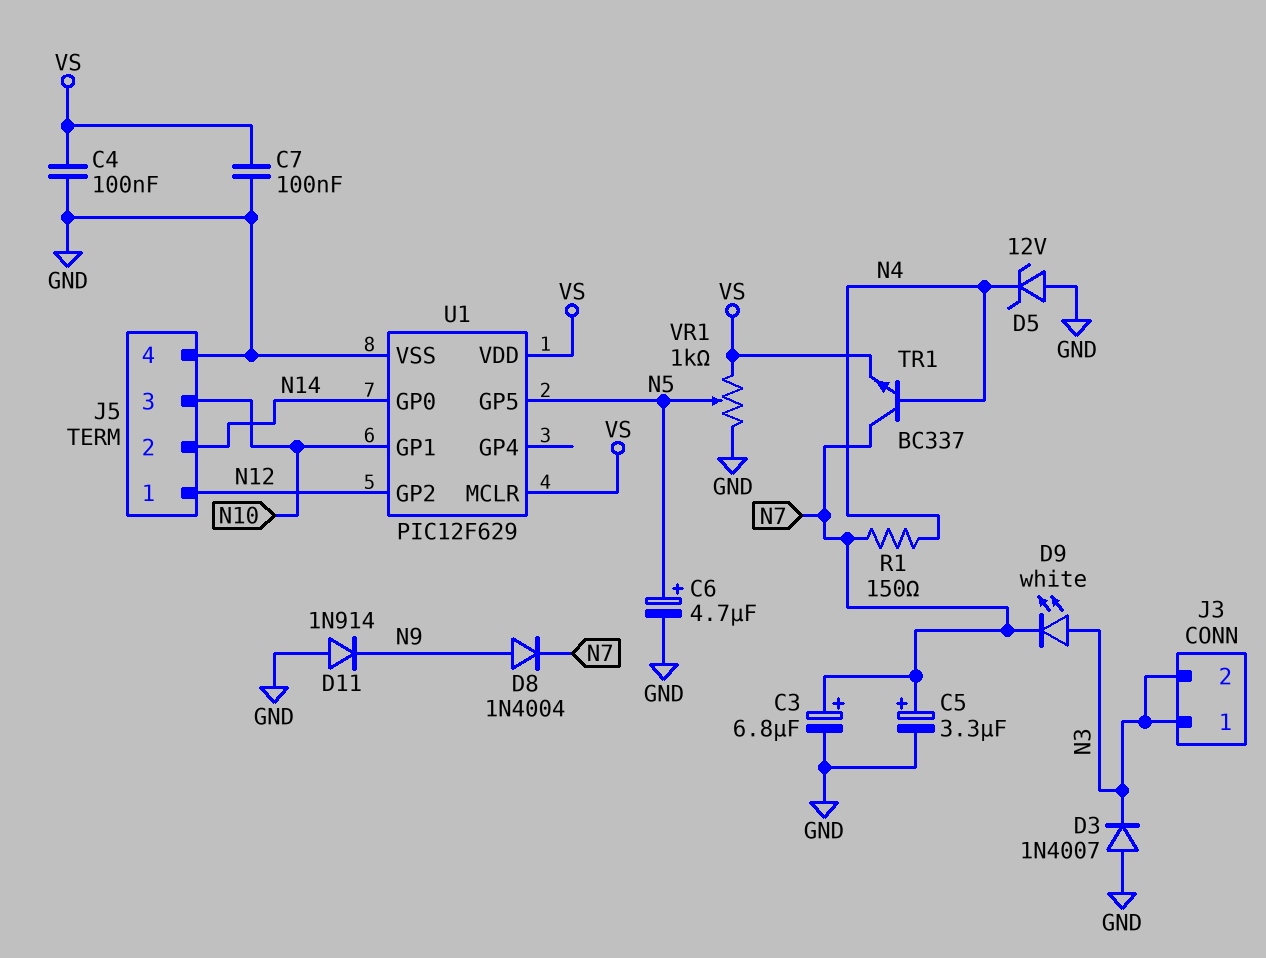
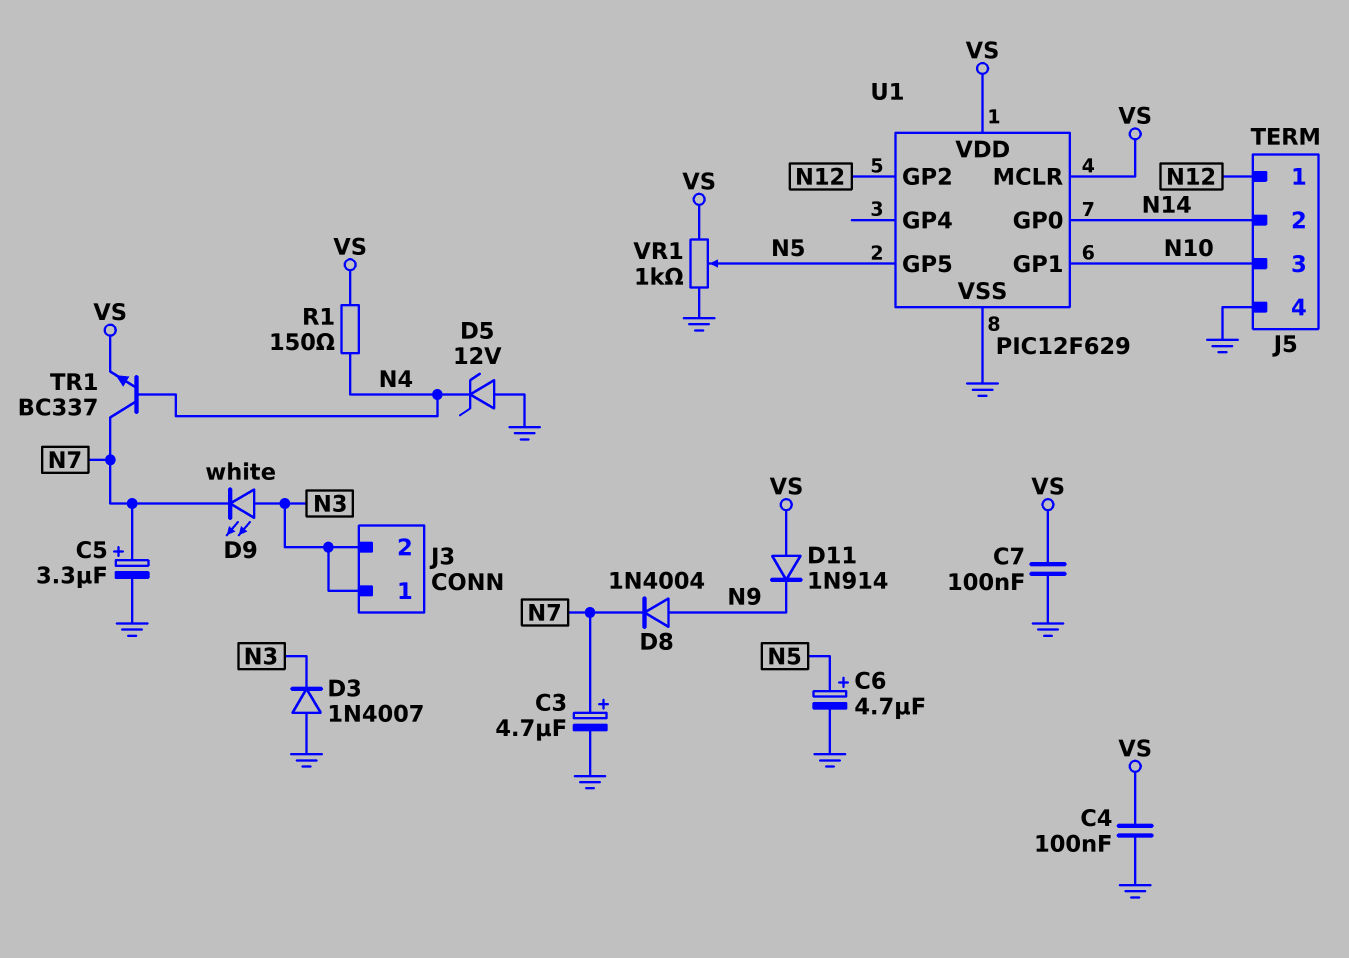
C3: 6.8uF (plus N7, minus GND) -> 4.7uF (plus N7, minus GND)
D11: diode 1N914 (A GND, K N9) -> diode 1N914 (A VS, K N9)
R1: 150 (N4, N7) -> 150 (N4, VS)

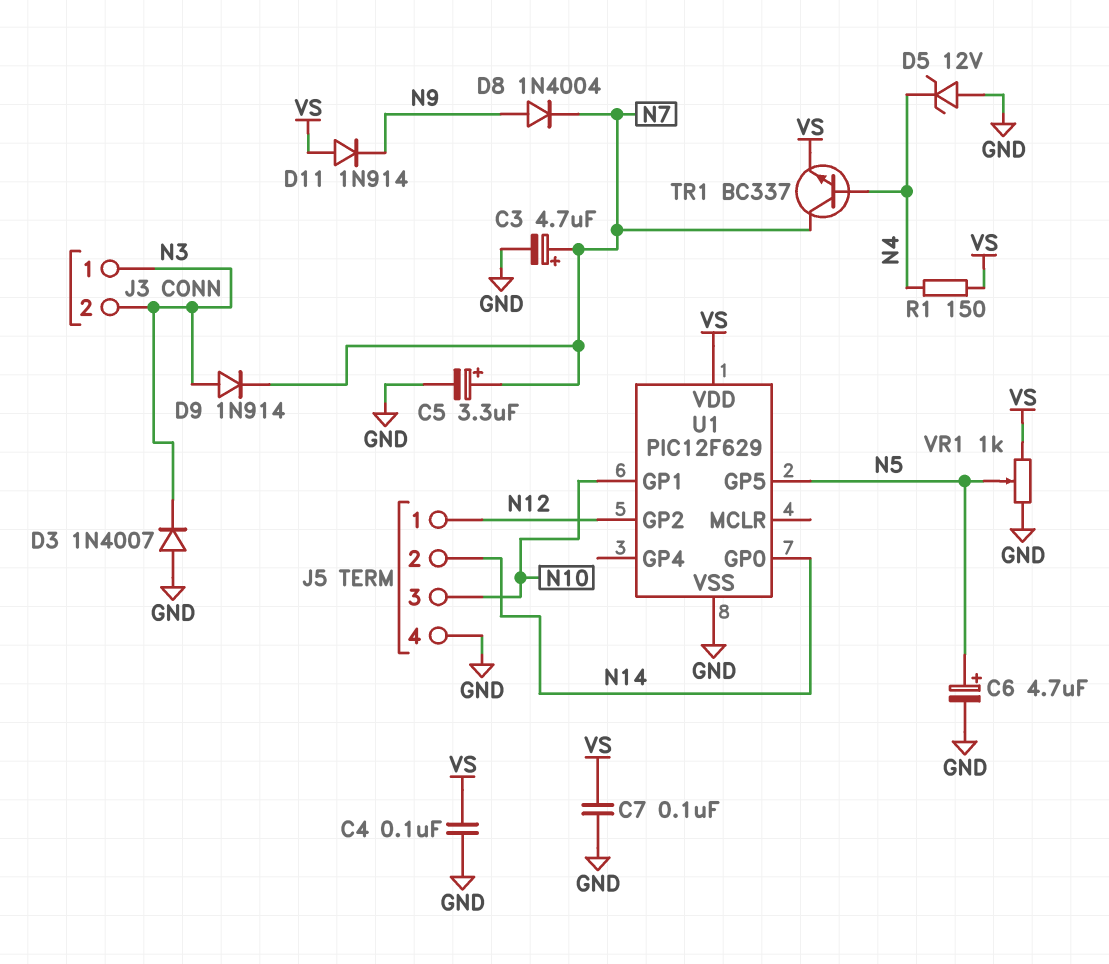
D9: LED white (A N3, K N7) -> diode 1N914 (A N3, K N7)
U1 pin MCLR: VS -> none

